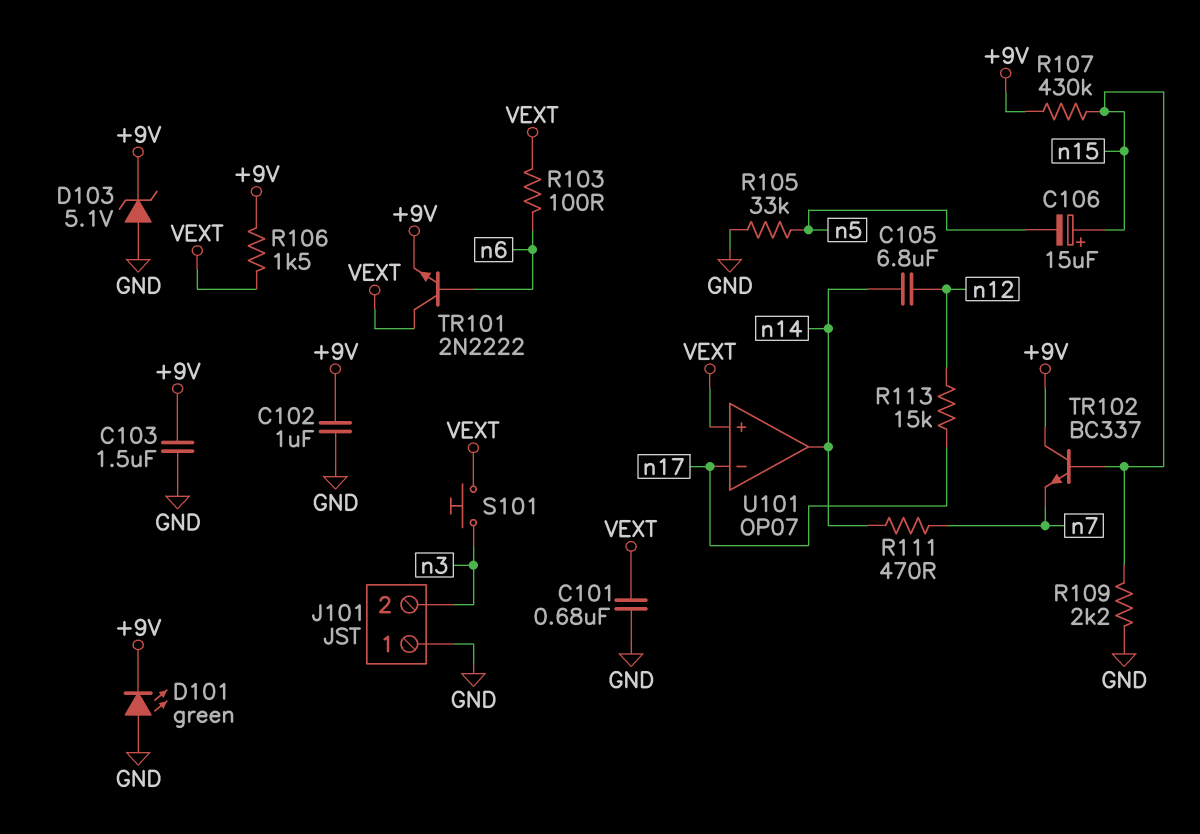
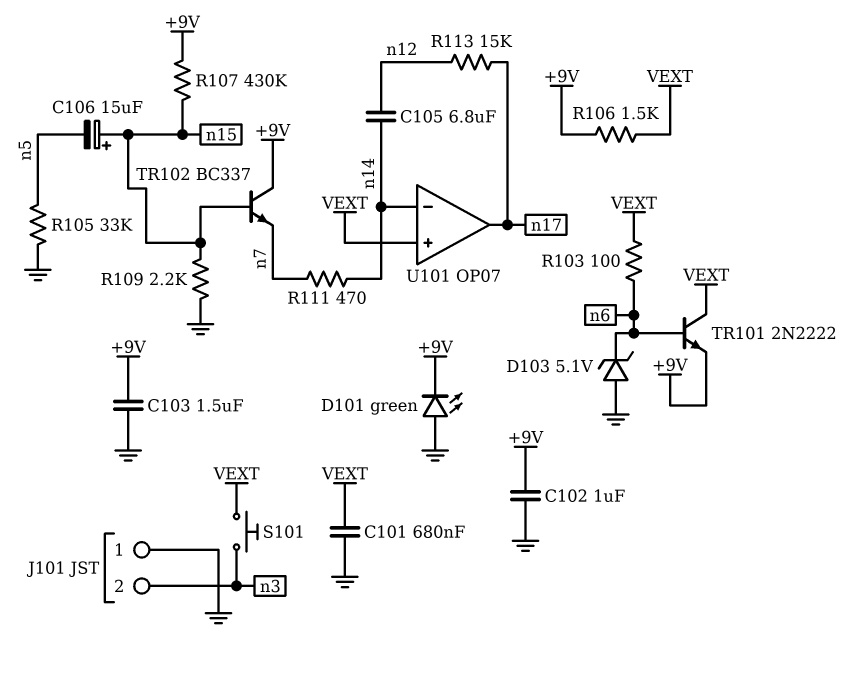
D103: zener 5.1V (A GND, K +9V) -> zener 5.1V (A GND, K n6)
U101 pin in-: n17 -> n14
U101 pin out: n14 -> n17

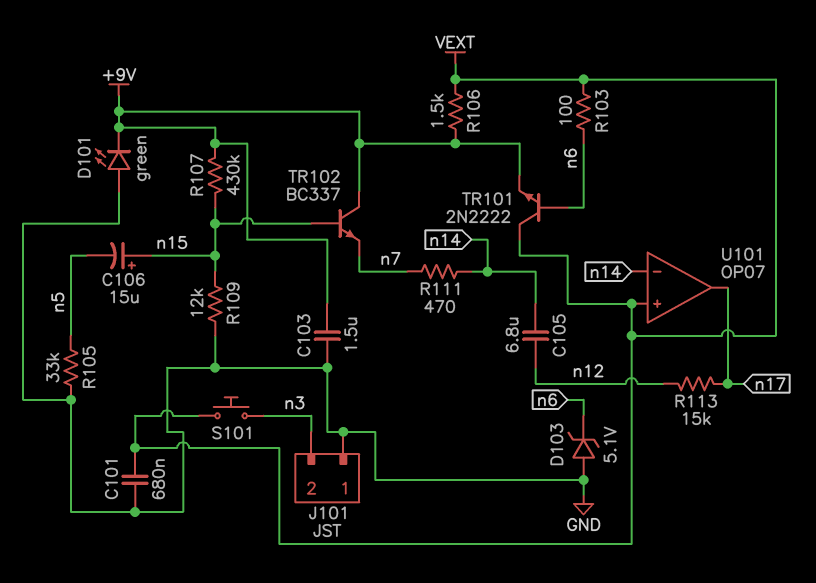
C102: 1uF (+9V, GND) -> none
R109: 2.2k (GND, n15) -> 12k (GND, n15)

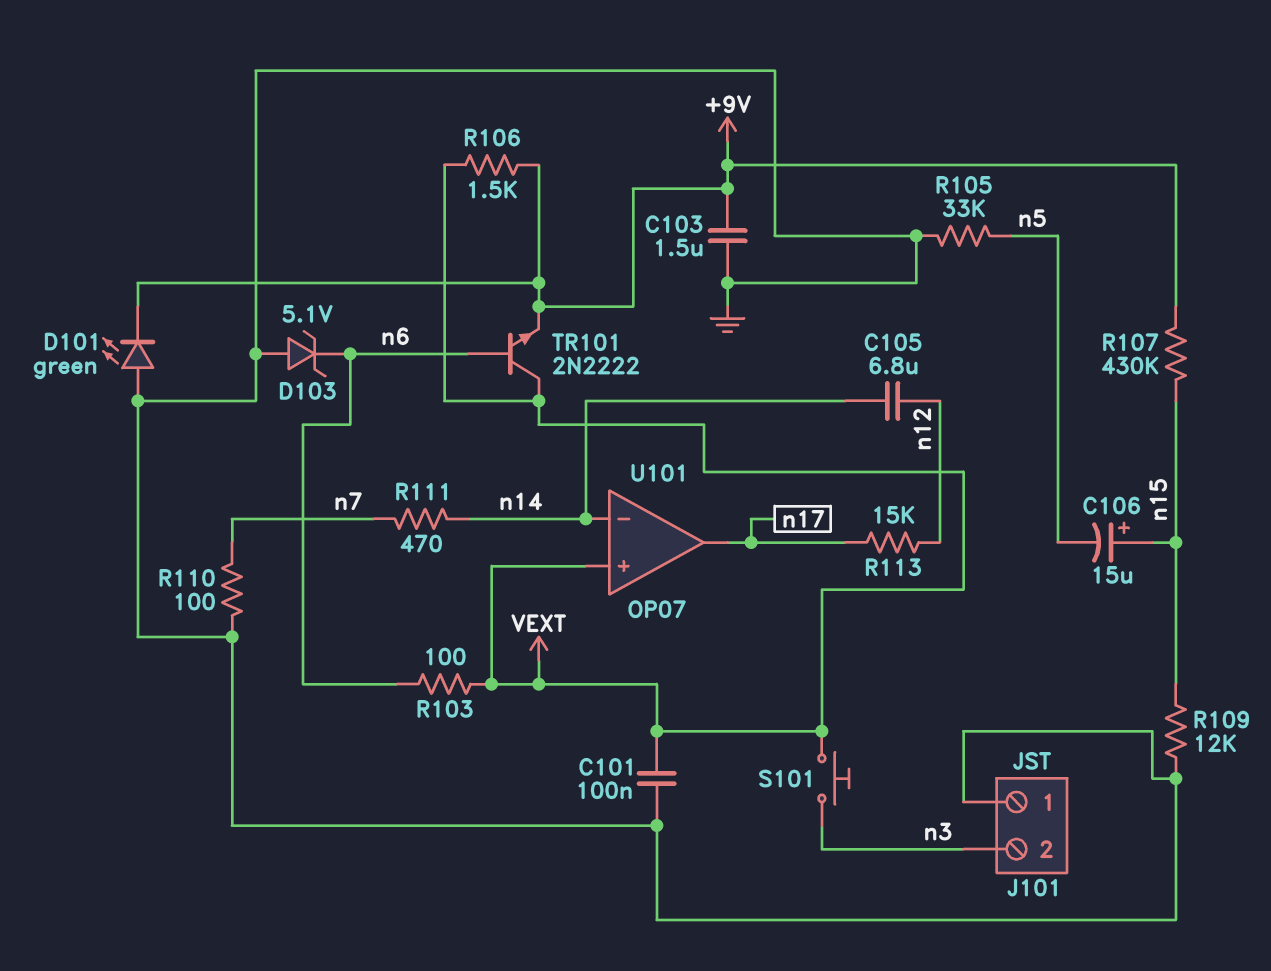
C101: 680nF (GND, VEXT) -> 100nF (GND, VEXT)
R110: none -> 100 (GND, n7)
TR102: NPN BC337 (B n15, C +9V, E n7) -> none

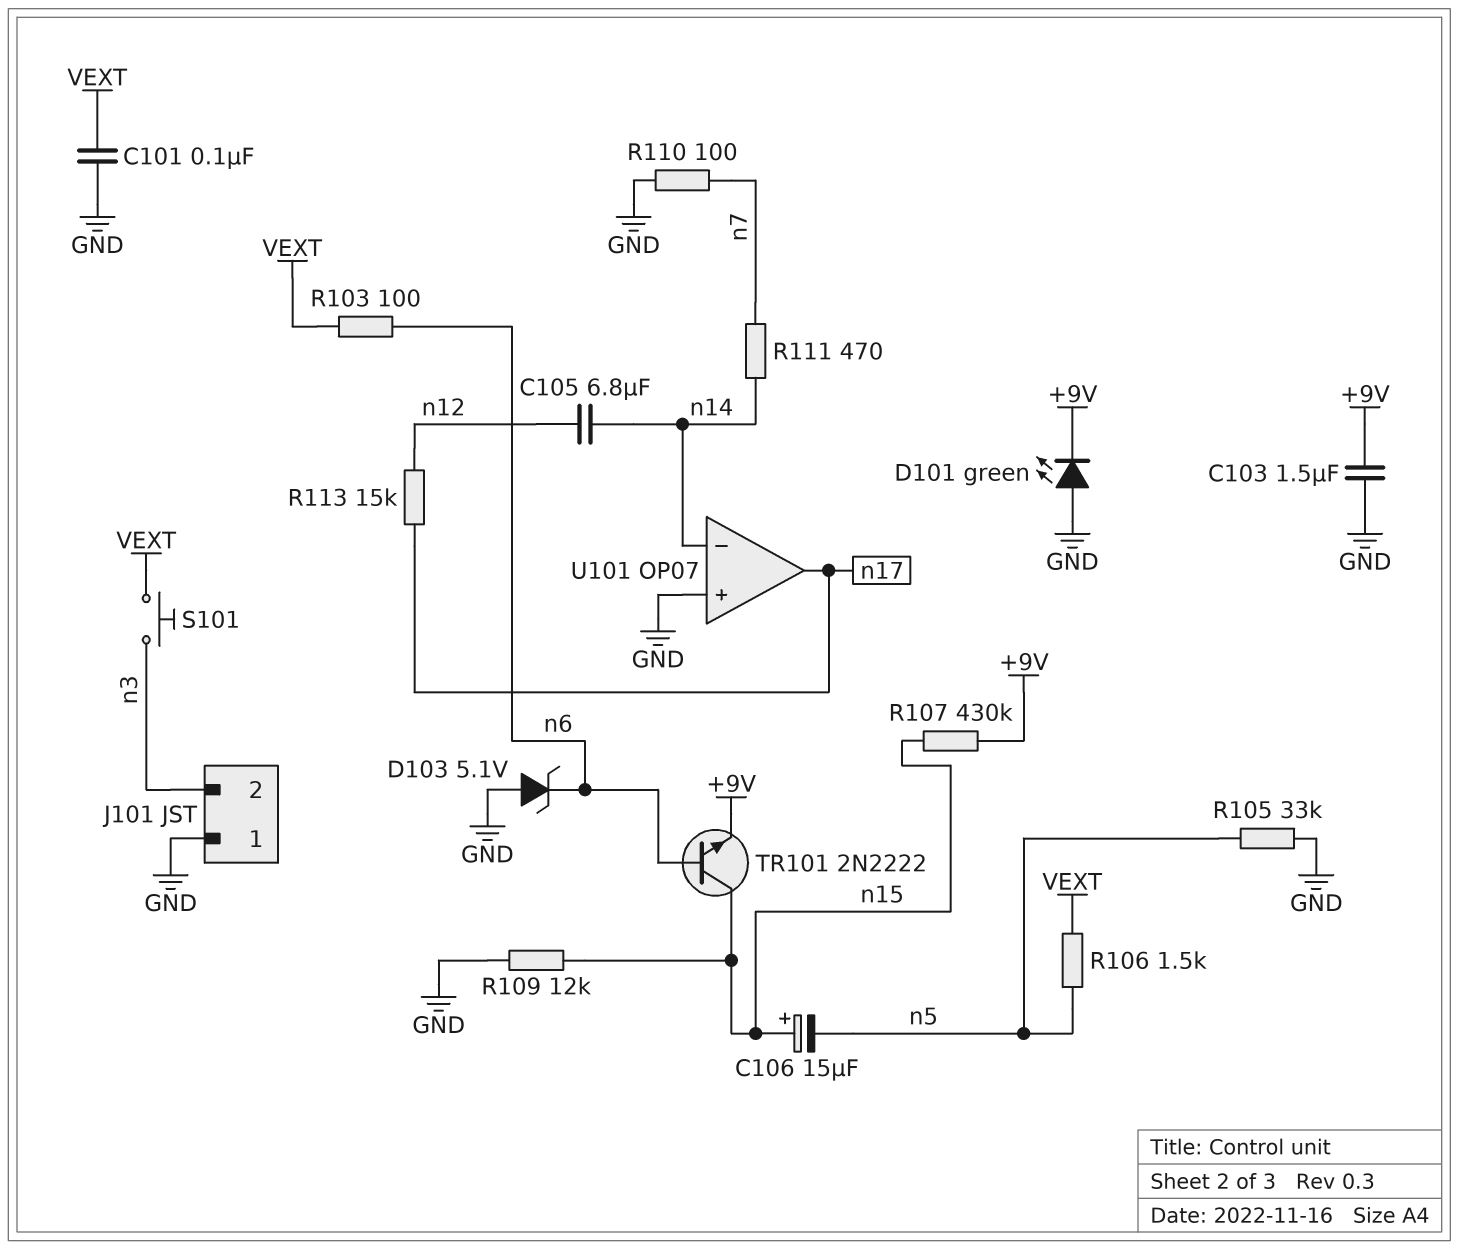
R106: 1.5k (+9V, VEXT) -> 1.5k (VEXT, n5)
TR101: NPN 2N2222 (B n6, C VEXT, E +9V) -> NPN 2N2222 (B n6, C n15, E +9V)
U101 pin in+: VEXT -> GND

